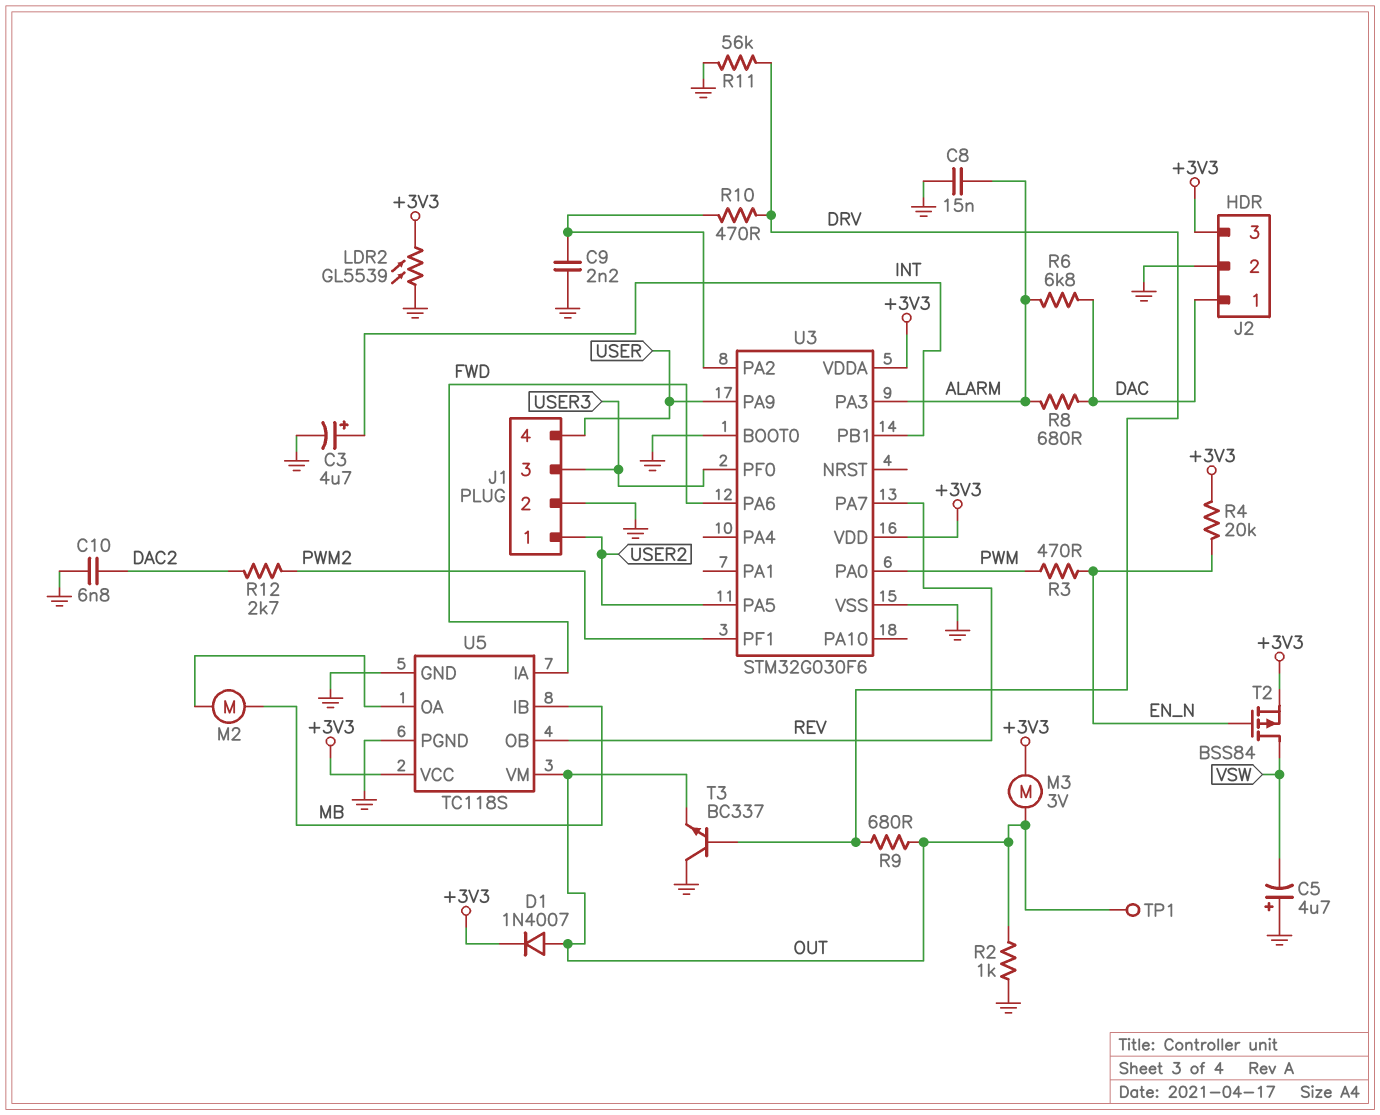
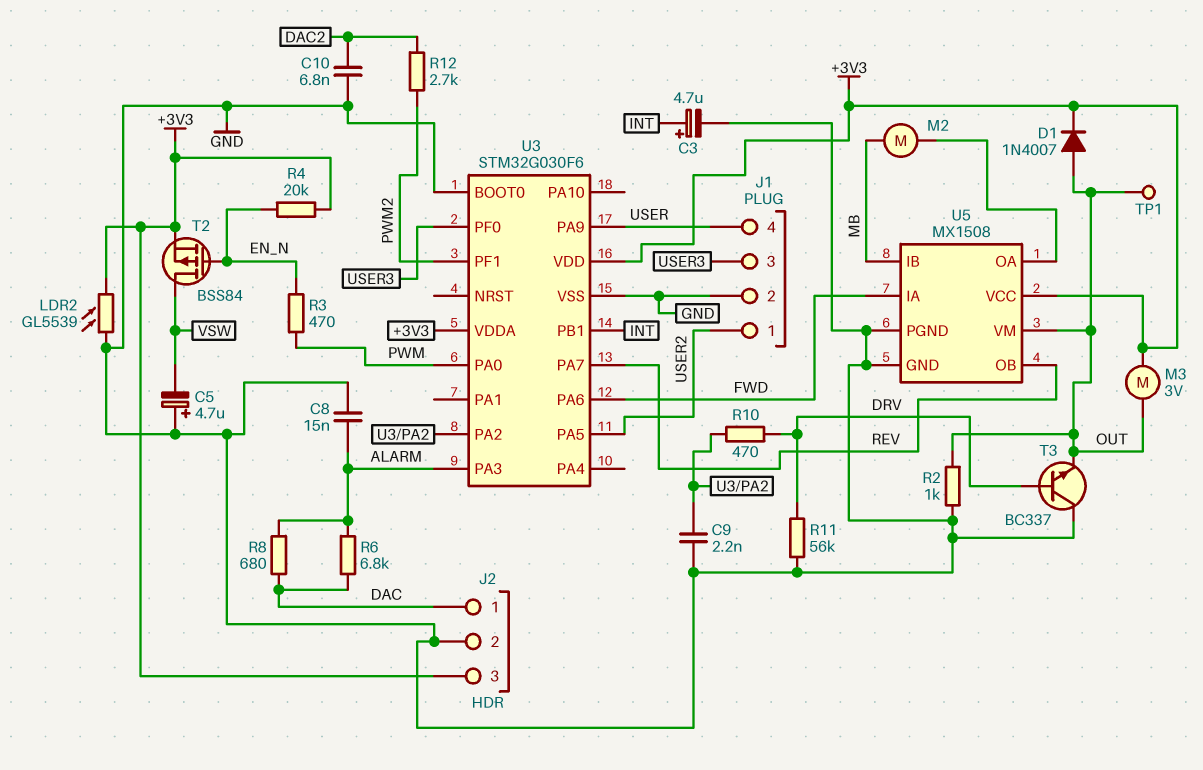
R9: 680 (DRV, OUT) -> none
U5: TC118S -> MX1508

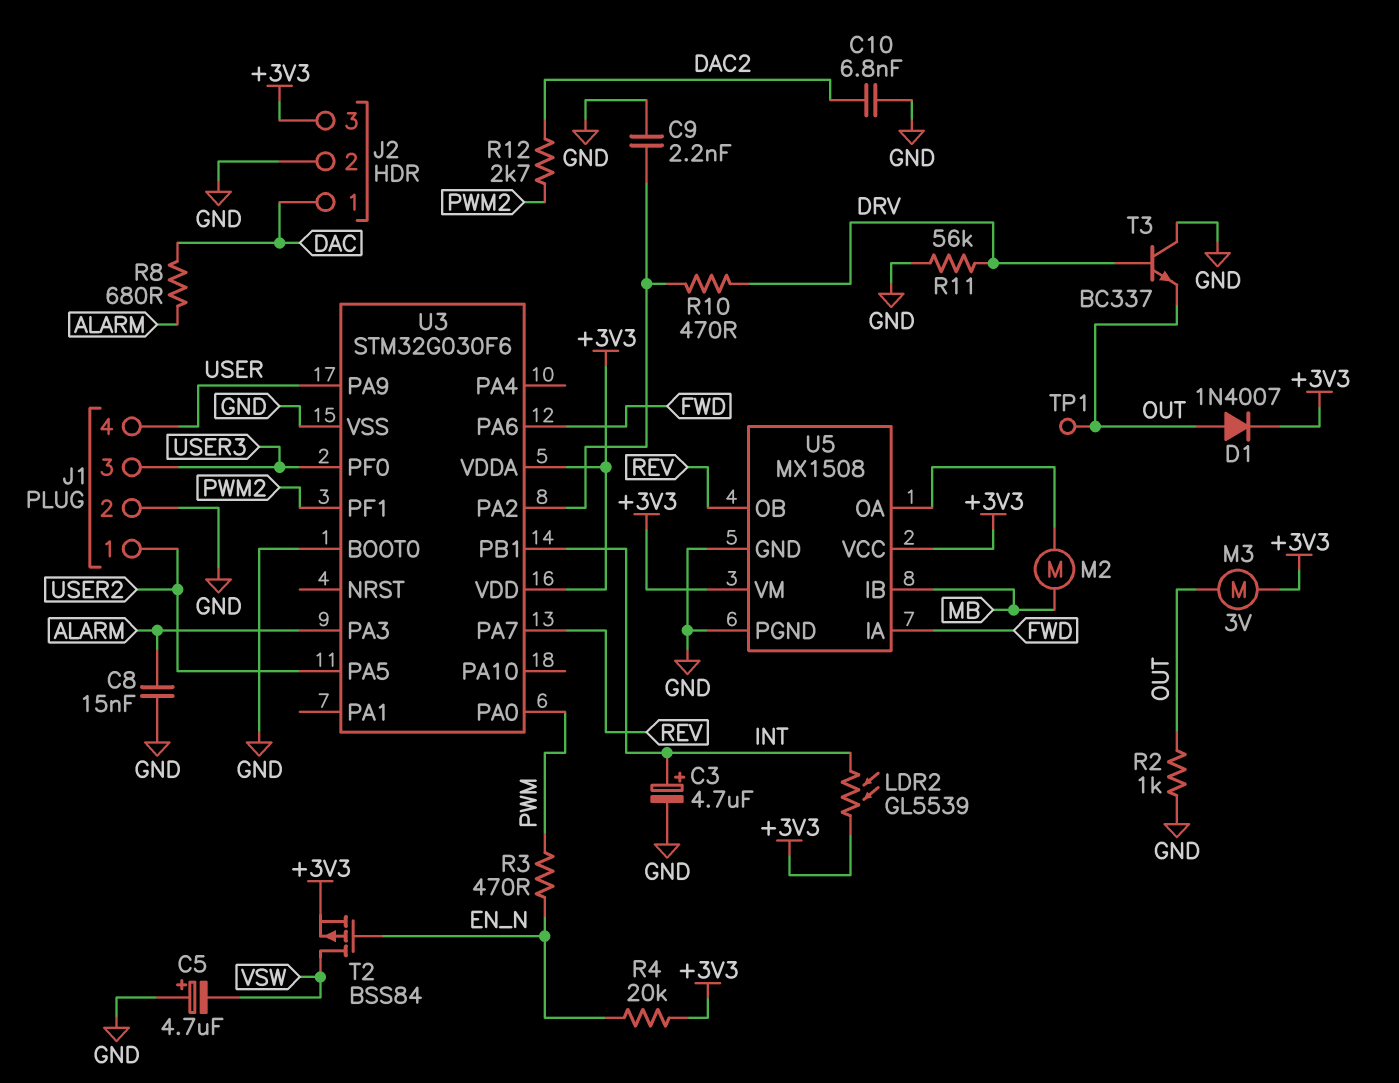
LDR2: GL5539 (+3V3, GND) -> GL5539 (+3V3, INT)
R6: 6.8k (ALARM, DAC) -> none
U5 pin VM: OUT -> +3V3

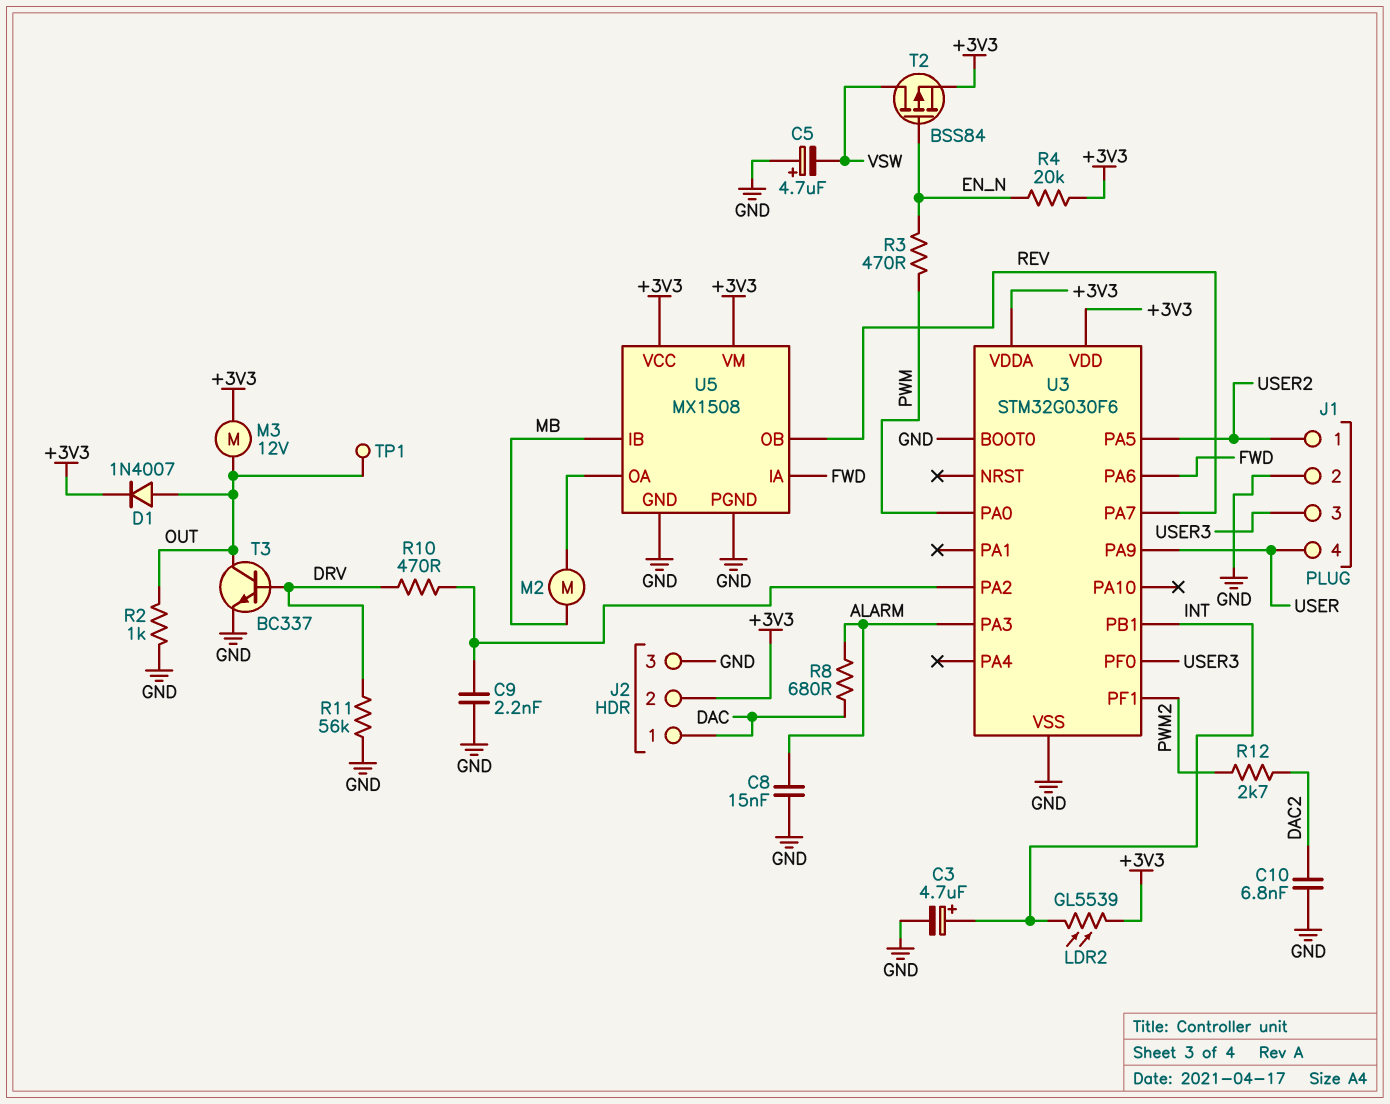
J2 pin 2: GND -> +3V3
J2 pin 3: +3V3 -> GND
M3: motor 3V (+3V3, OUT) -> motor 12V (+3V3, OUT)
T3: NPN BC337 (B DRV, C GND, E OUT) -> NPN BC337 (B DRV, C OUT, E GND)

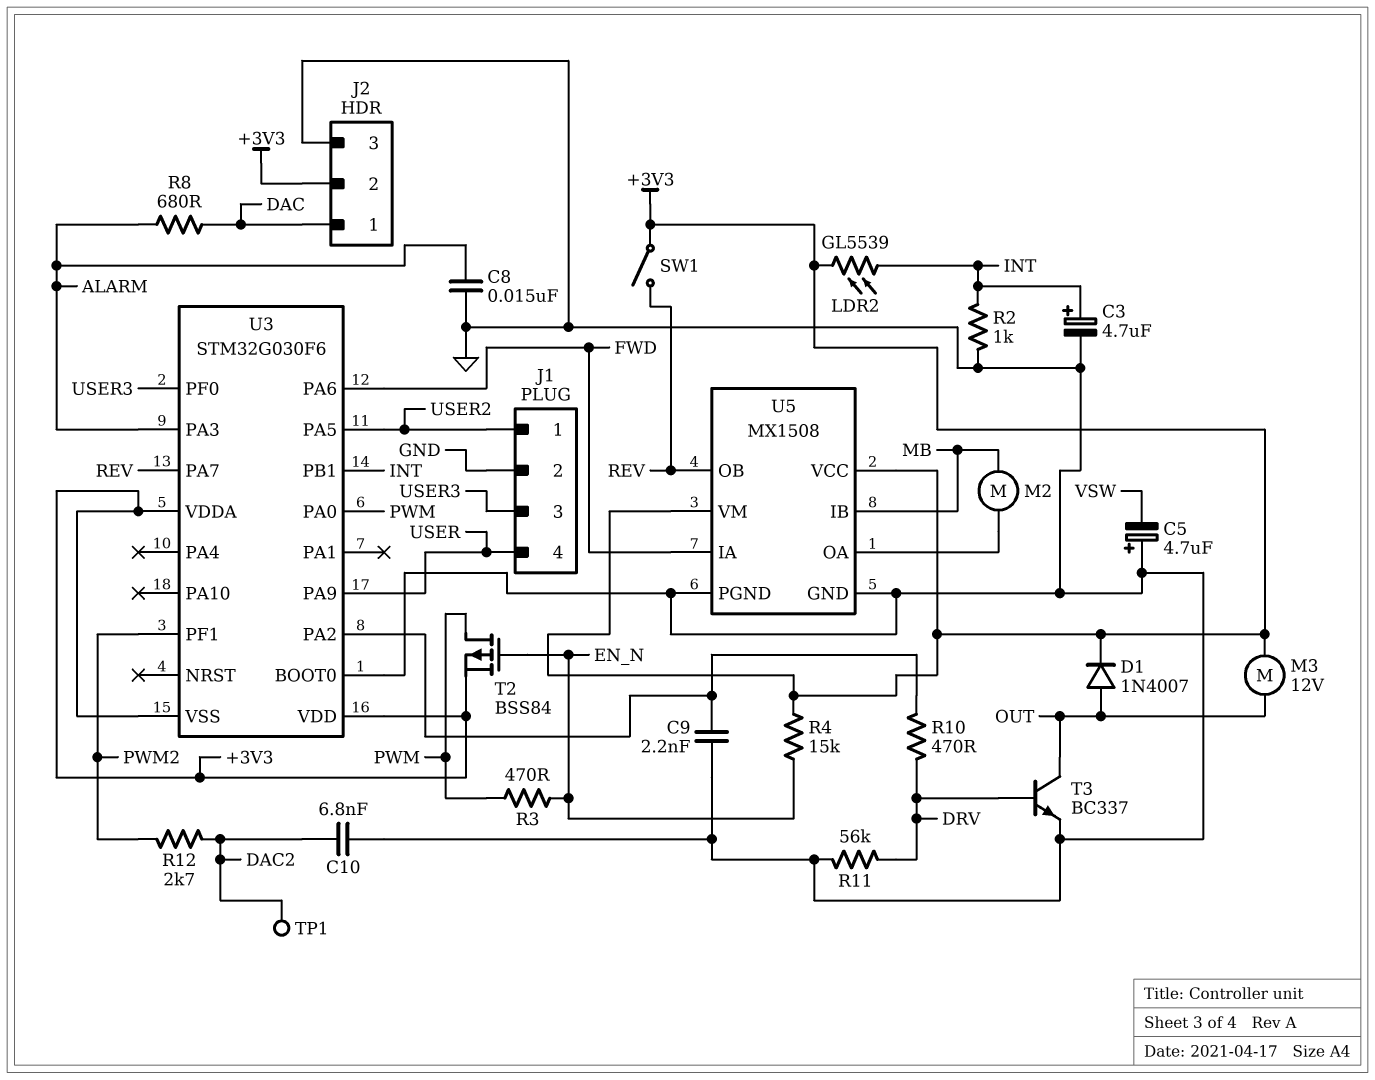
R2: 1k (GND, OUT) -> 1k (GND, INT)
R4: 20k (+3V3, EN_N) -> 15k (+3V3, EN_N)
SW1: none -> switch (+3V3, REV)
T2: PMOS BSS84 (G EN_N, D VSW, S +3V3) -> PMOS BSS84 (G EN_N, D PWM, S +3V3)
TP1: test point (OUT) -> test point (DAC2)
U3 pin VSS: GND -> +3V3

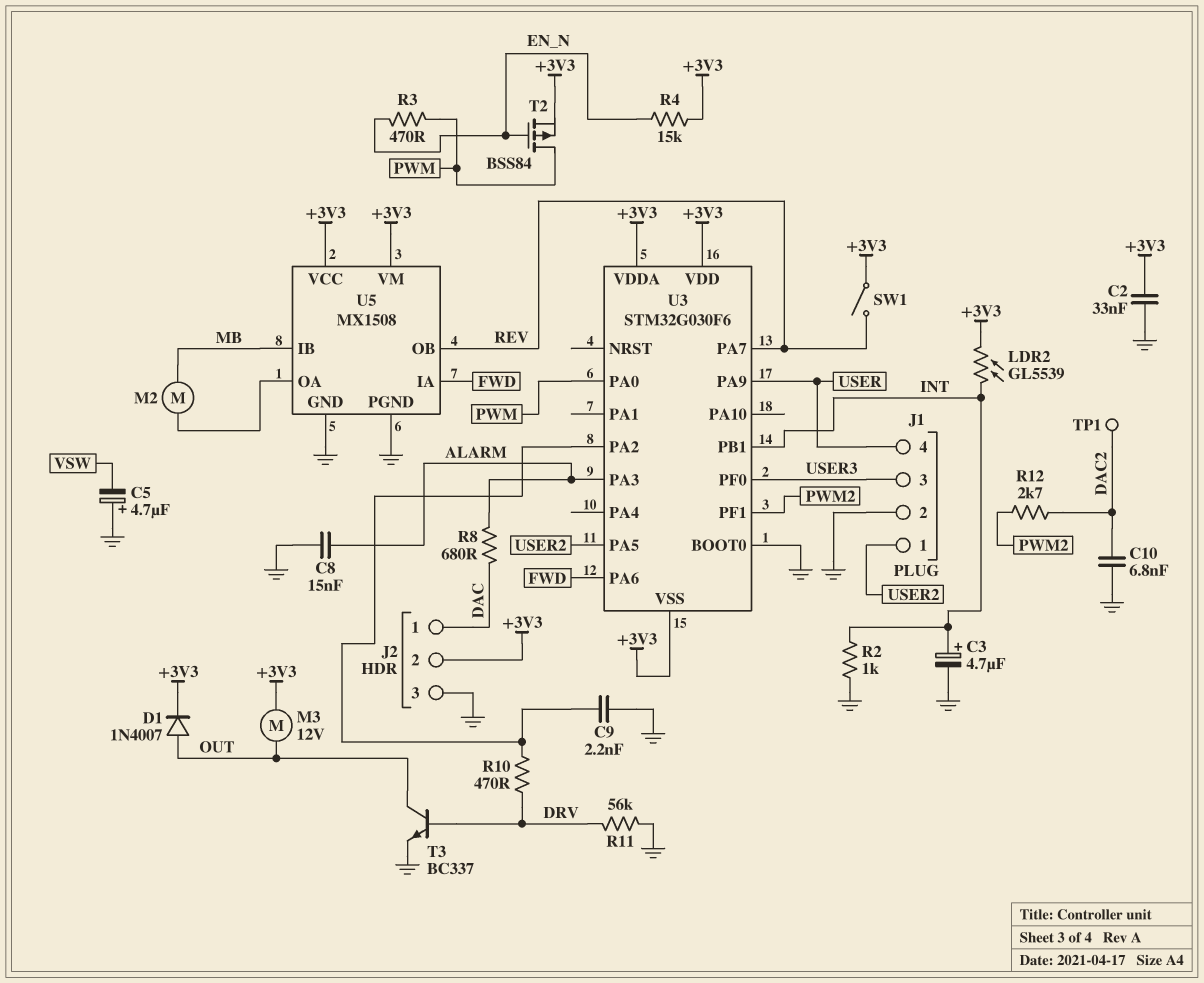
C2: none -> 33nF (+3V3, GND)

